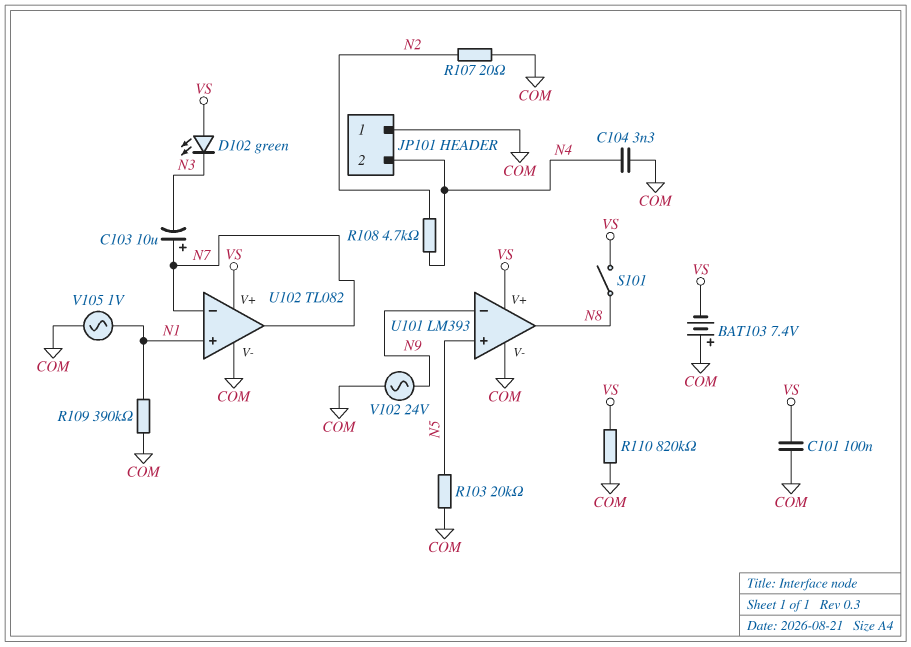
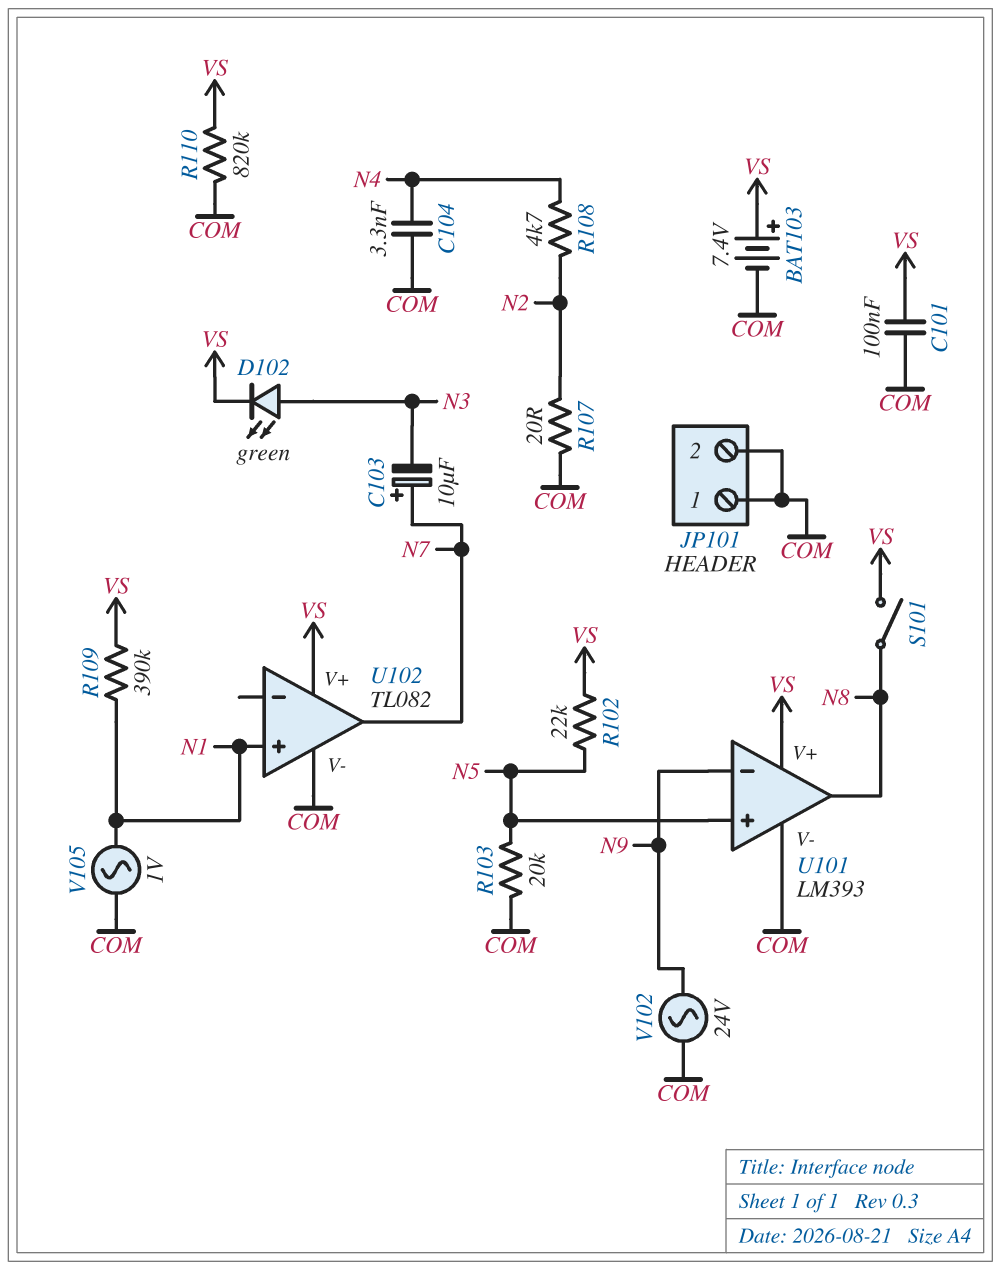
BAT103: 7.4V (plus COM, minus VS) -> 7.4V (plus VS, minus COM)
D102: LED green (A VS, K N3) -> LED green (A N3, K VS)
JP101 pin 2: N4 -> COM
R102: none -> 22k (N5, VS)
R109: 390k (COM, N1) -> 390k (N1, VS)
U102 pin in-: N7 -> none

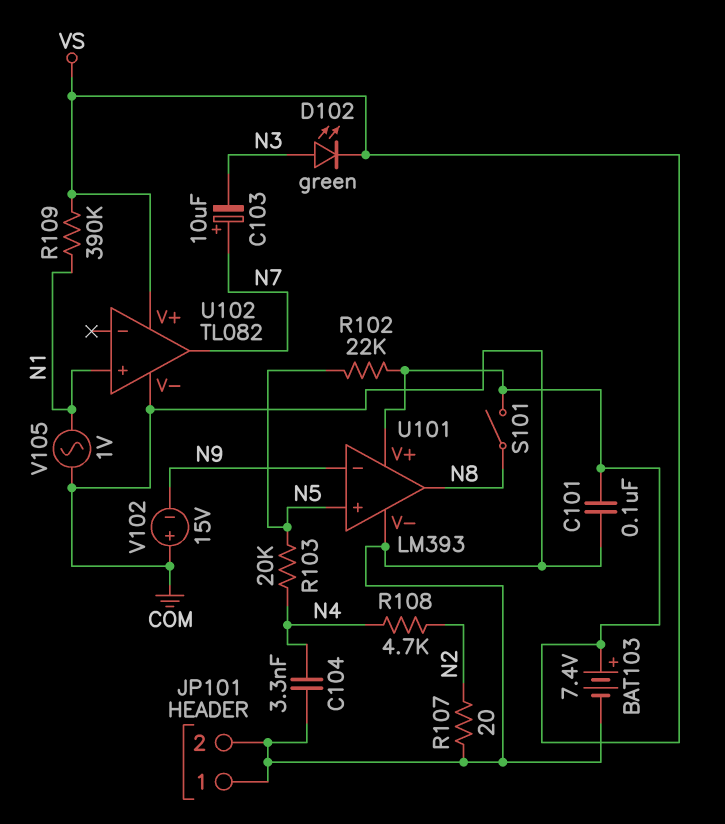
R103: 20k (COM, N5) -> 20k (N4, N5)
R110: 820k (COM, VS) -> none
V102: AC 24V (COM, N9) -> 15V (plus COM, minus N9)

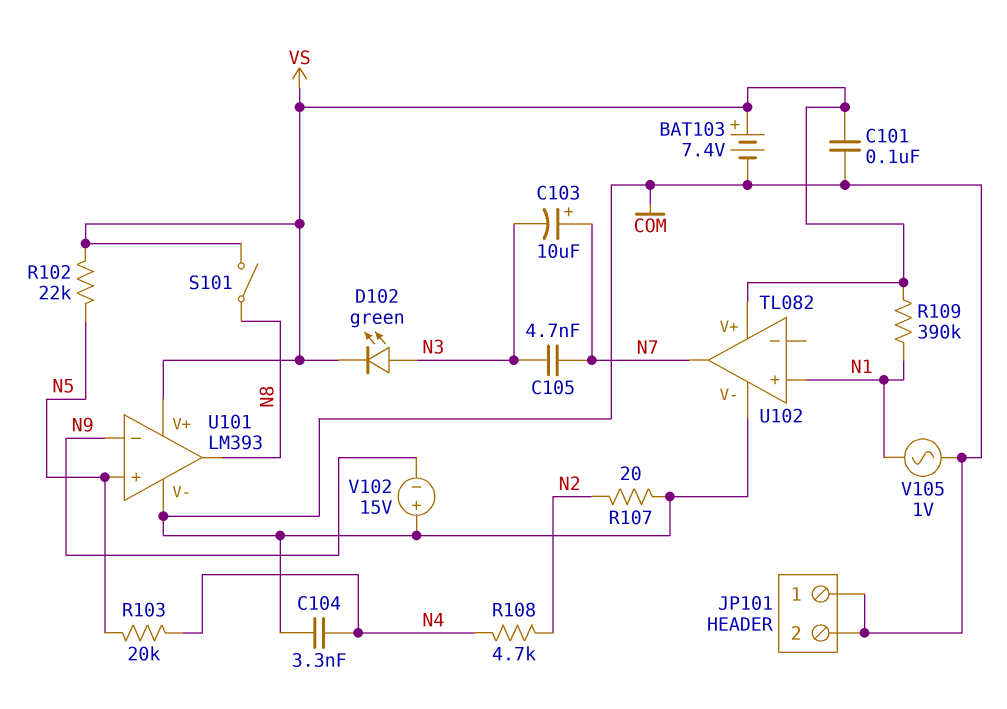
C105: none -> 4.7nF (N3, N7)

